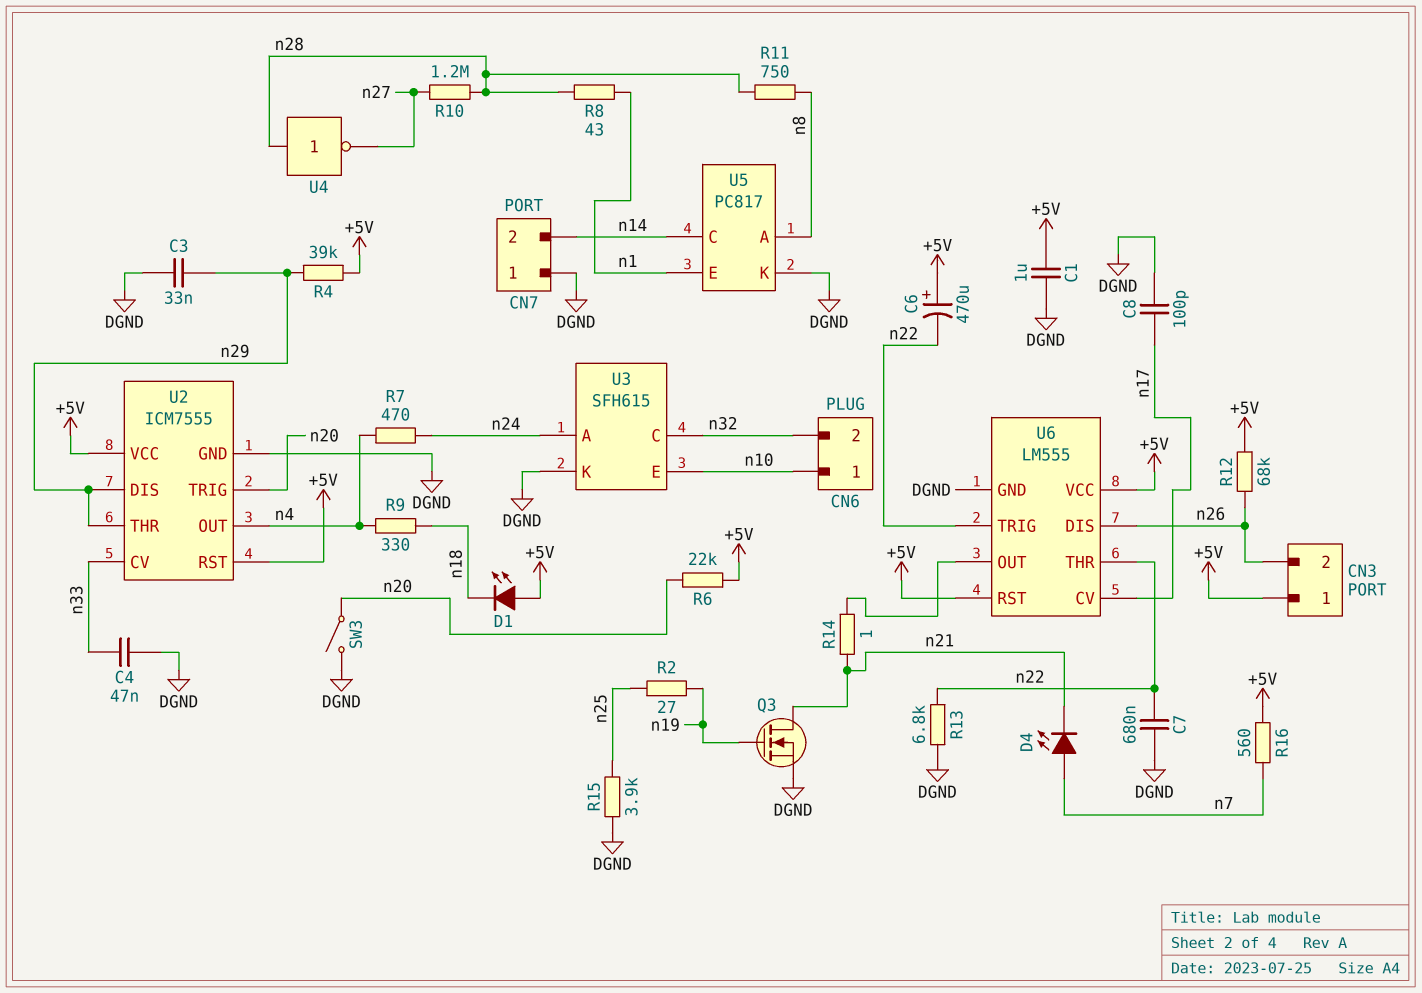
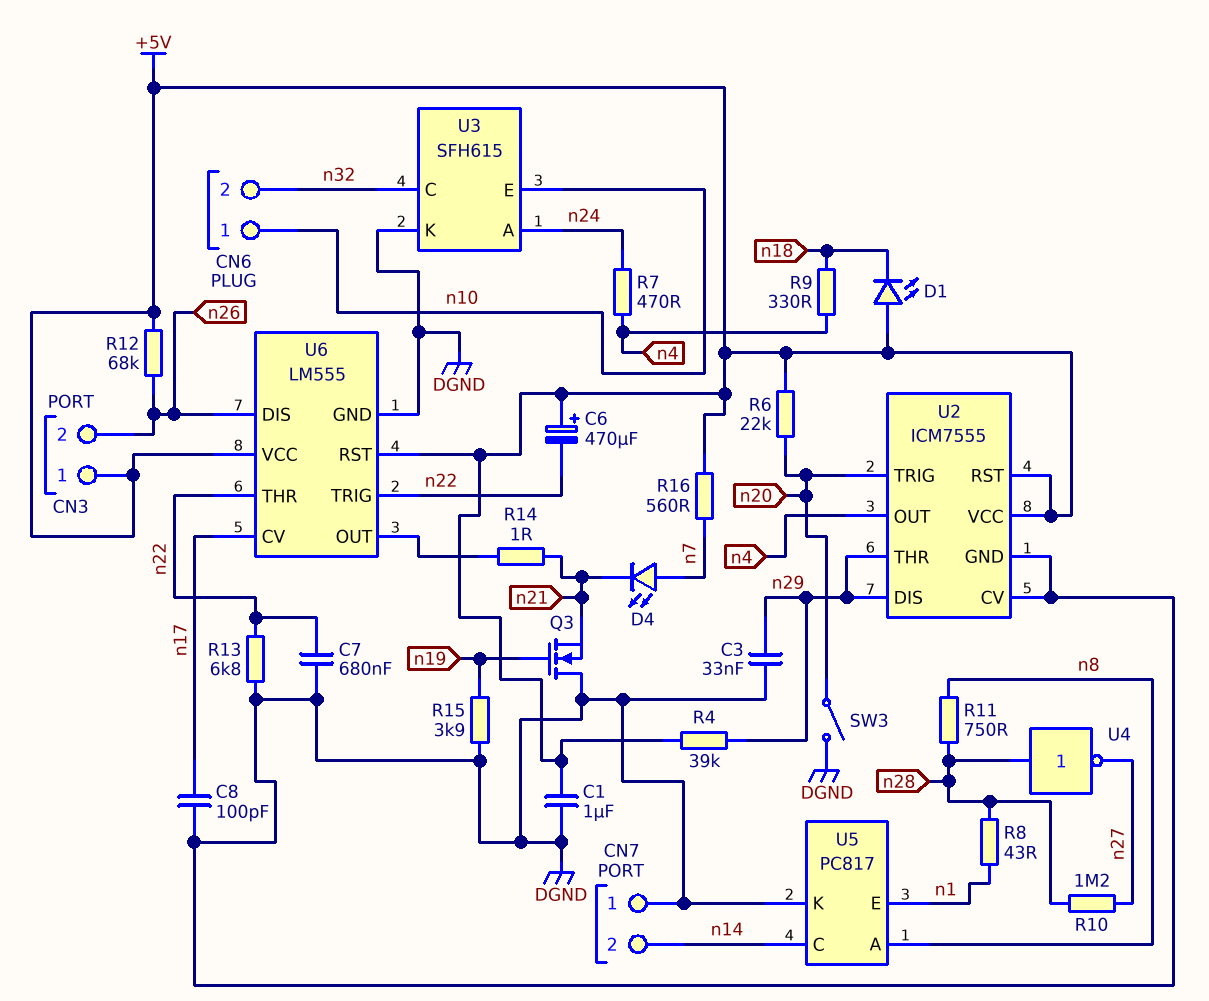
C4: 47nF (DGND, n33) -> none
Q3: NMOS (G n19, D n21, S DGND) -> NMOS (G n19, D DGND, S n21)
R2: 27 (n19, n25) -> none
R15: 3.9k (DGND, n25) -> 3.9k (DGND, n19)
U2 pin CV: n33 -> DGND

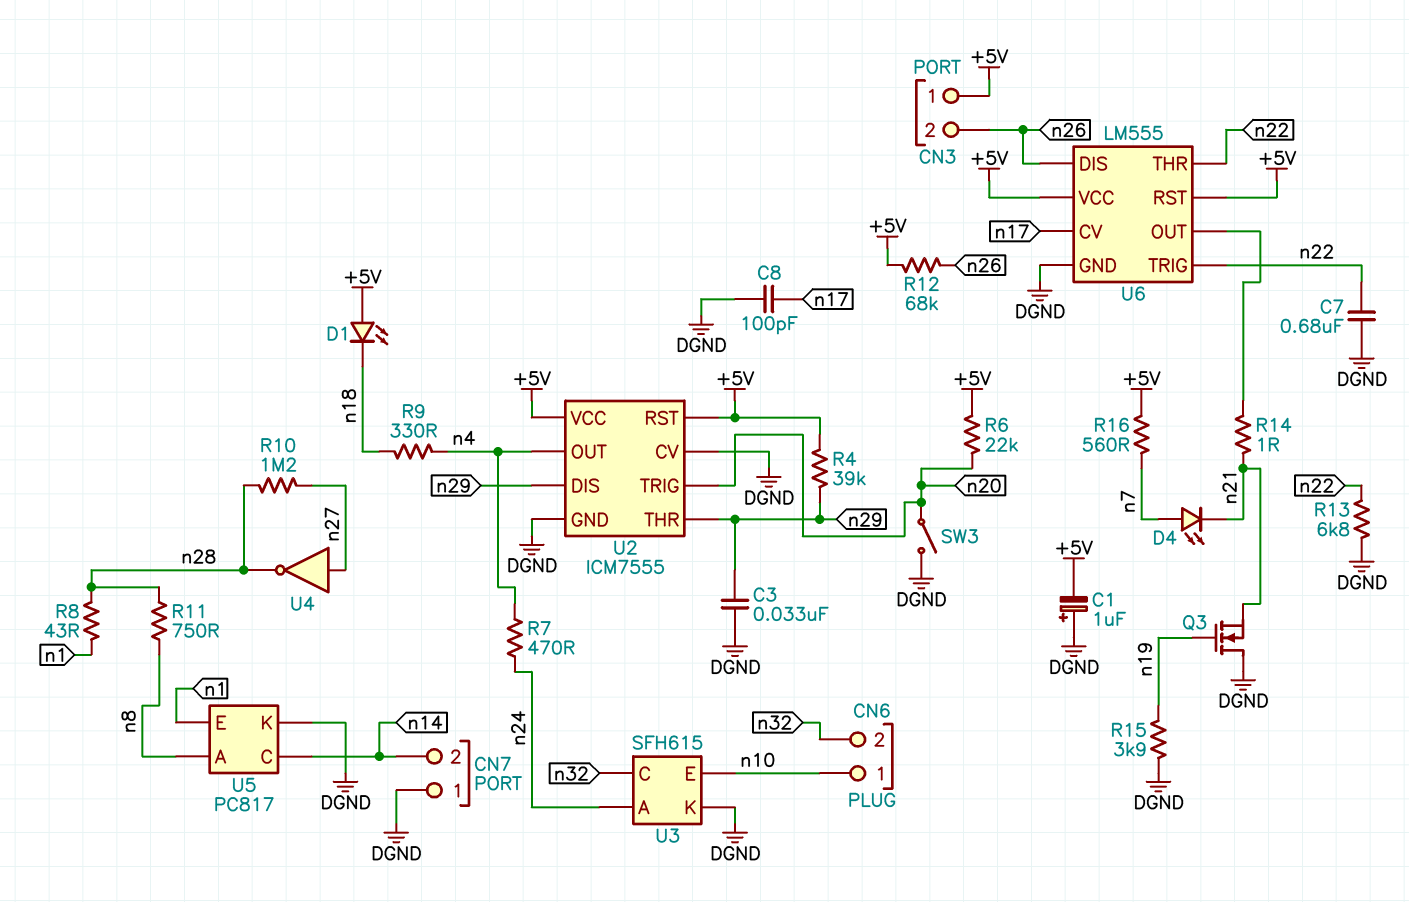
C1: 1uF (+5V, DGND) -> 1uF (plus DGND, minus +5V)
C6: 470uF (plus +5V, minus n22) -> none
U4: NOT (in n28, out n27) -> NOT (in n27, out n28)

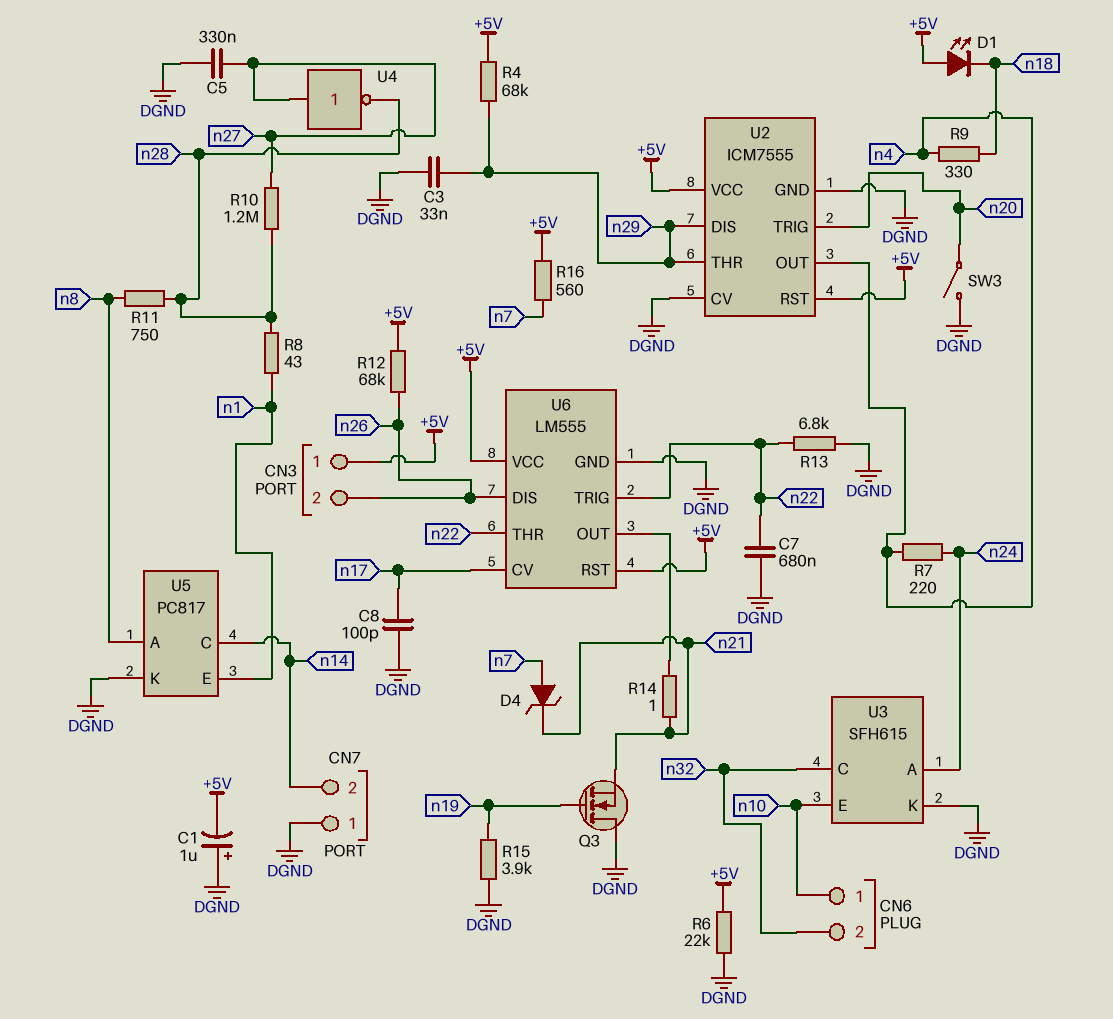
C5: none -> 330nF (DGND, n27)
D4: LED (A n7, K n21) -> zener (A n7, K n21)
R4: 39k (+5V, n29) -> 68k (+5V, n29)
R6: 22k (+5V, n20) -> 22k (+5V, DGND)
R7: 470 (n4, n24) -> 220 (n4, n24)

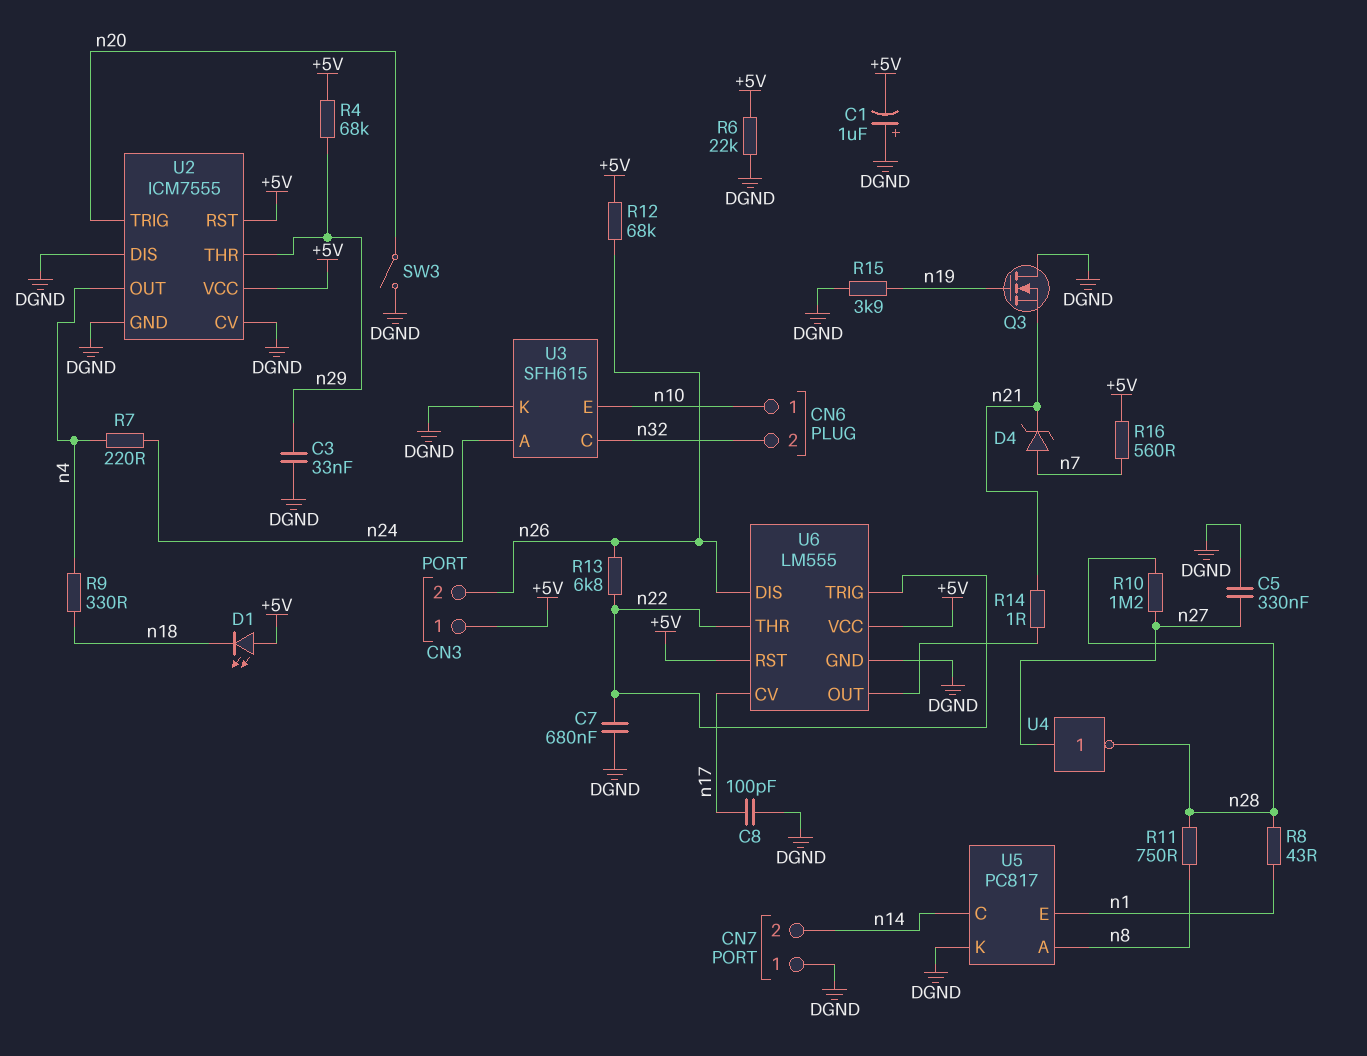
R13: 6.8k (DGND, n22) -> 6.8k (n22, n26)
U2 pin DIS: n29 -> DGND

